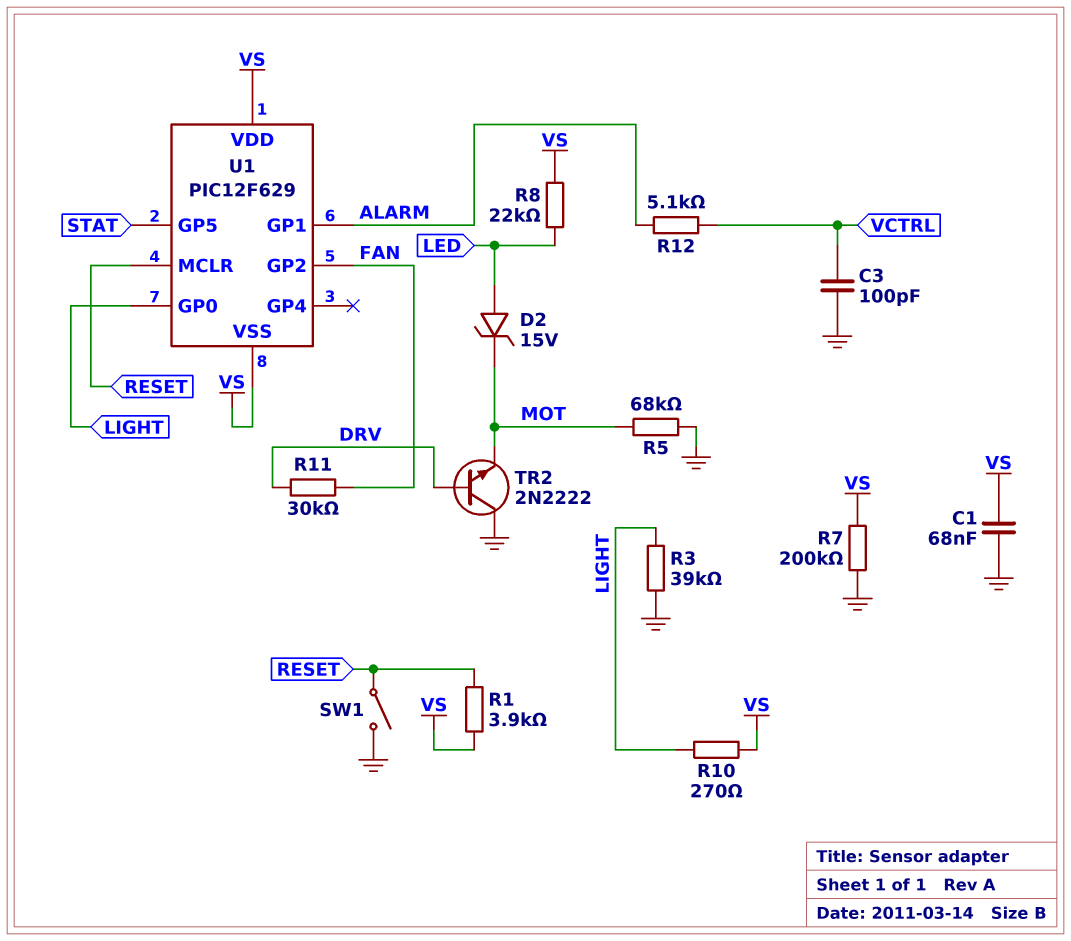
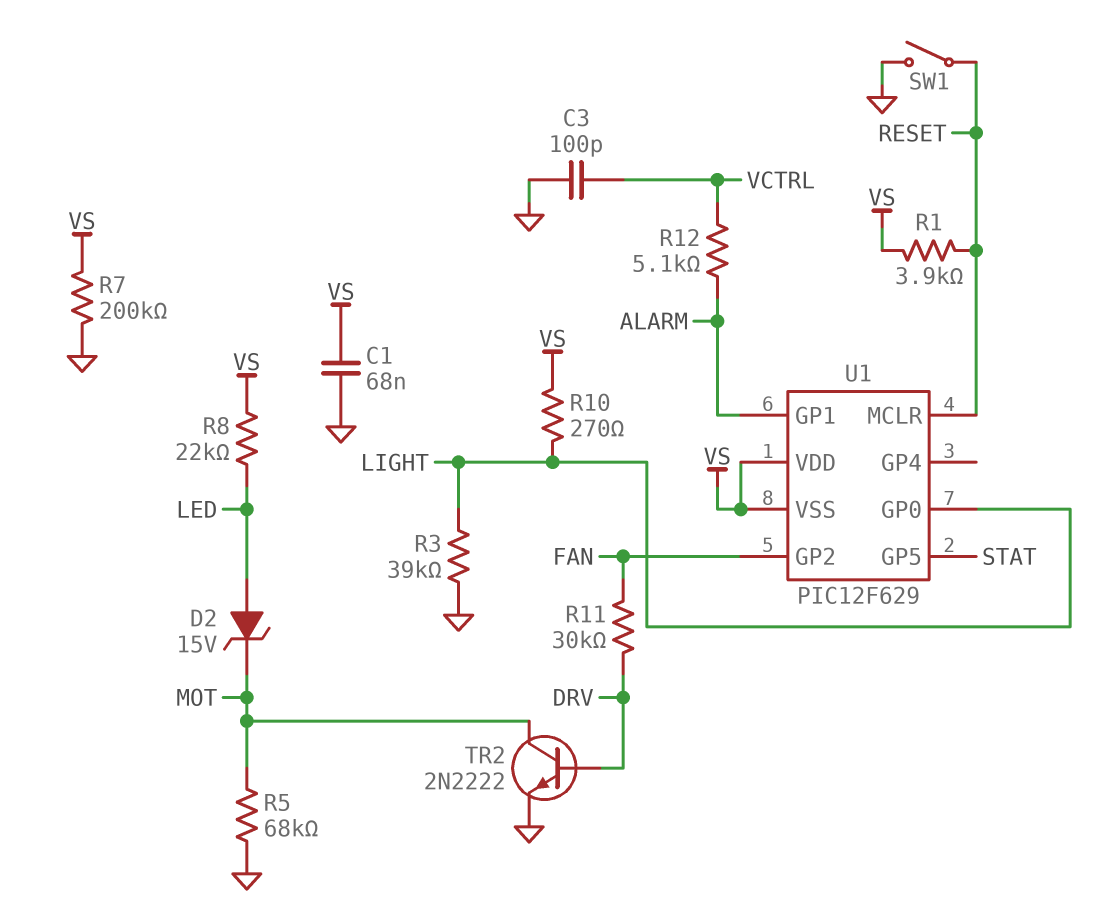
TR2: NPN 2N2222 (B DRV, C GND, E MOT) -> NPN 2N2222 (B DRV, C MOT, E GND)

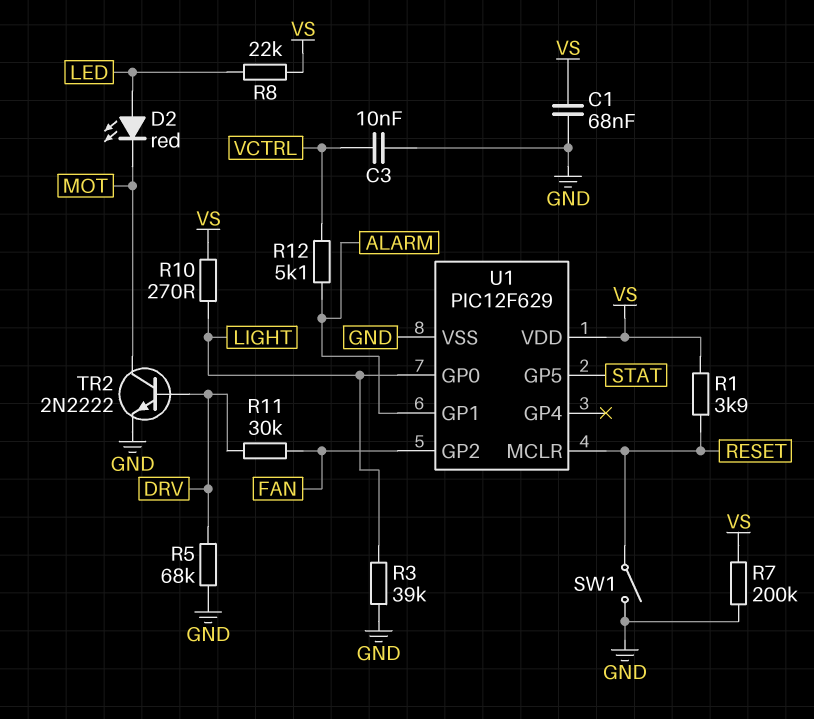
C3: 100pF (GND, VCTRL) -> 10nF (GND, VCTRL)
D2: zener 15V (A LED, K MOT) -> LED red (A LED, K MOT)
R5: 68k (GND, MOT) -> 68k (DRV, GND)
U1 pin VSS: VS -> GND

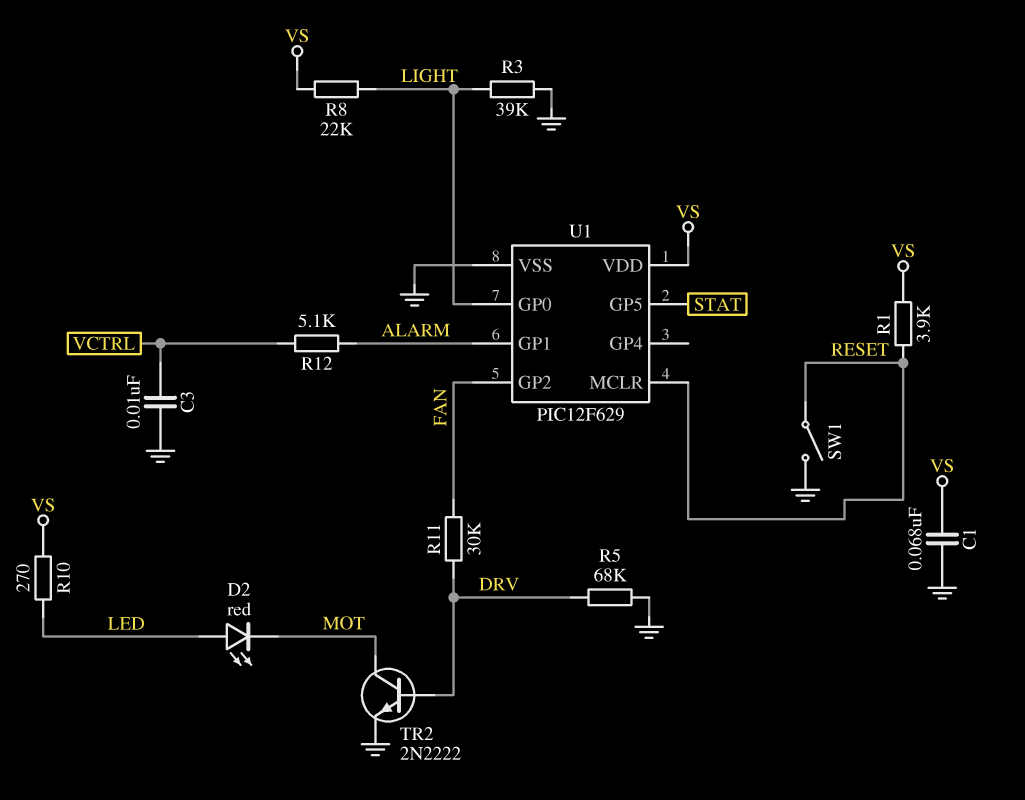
R7: 200k (GND, VS) -> none
R8: 22k (LED, VS) -> 22k (LIGHT, VS)
R10: 270 (LIGHT, VS) -> 270 (LED, VS)

